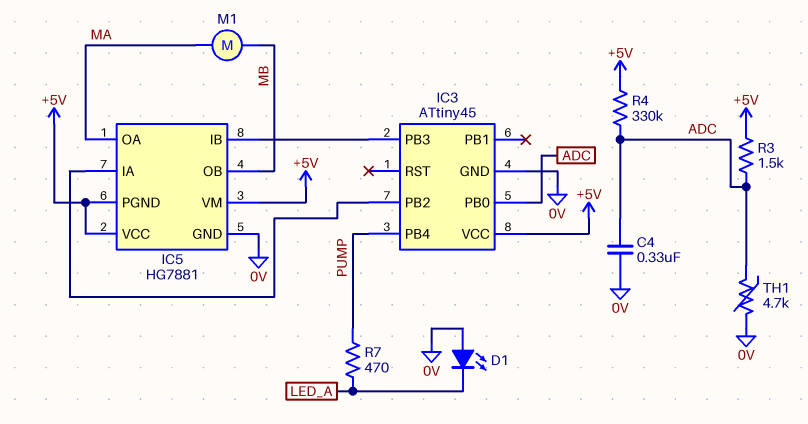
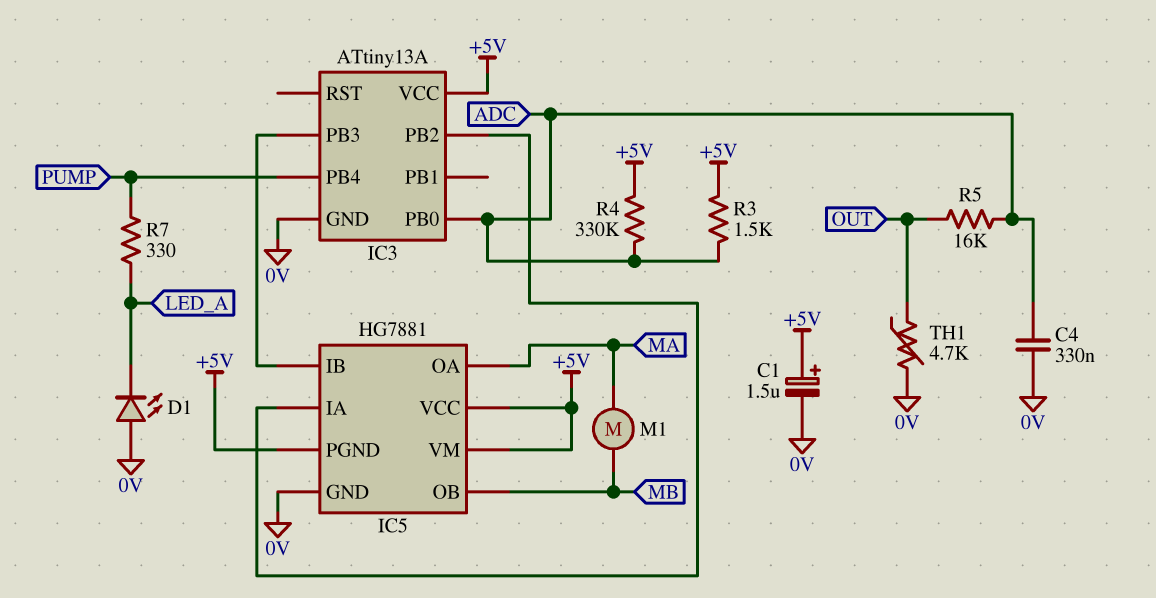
C1: none -> 1.5uF (plus +5V, minus 0V)
IC3: ATtiny45 -> ATtiny13A
R5: none -> 16k (ADC, OUT)
R7: 470 (LED_A, PUMP) -> 330 (LED_A, PUMP)
TH1: 4.7k (0V, ADC) -> 4.7k (0V, OUT)

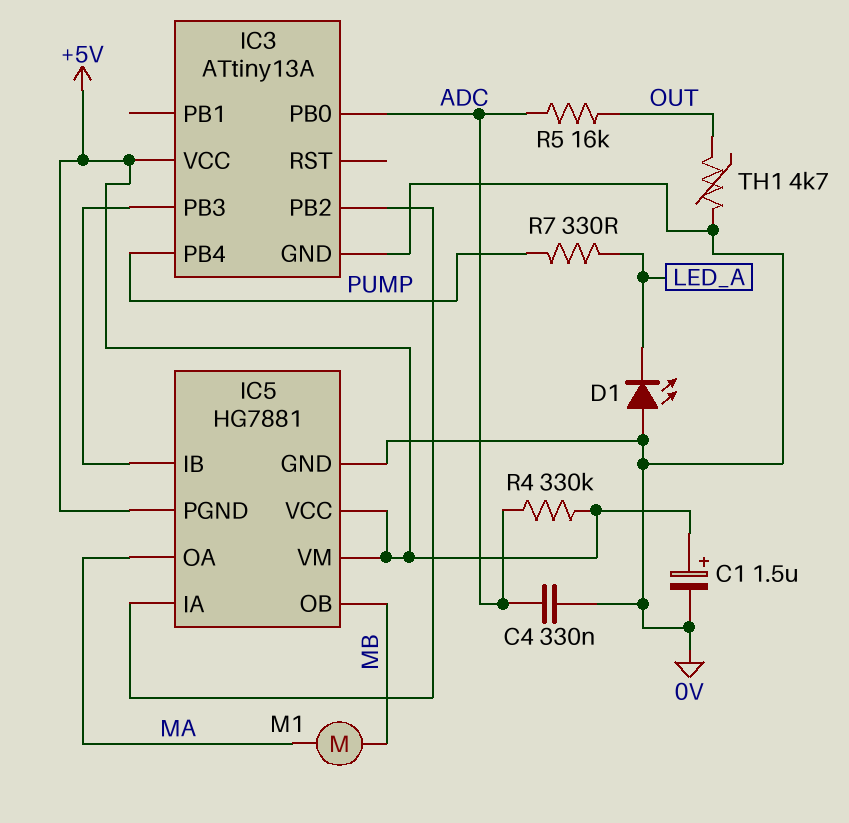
R3: 1.5k (+5V, ADC) -> none

